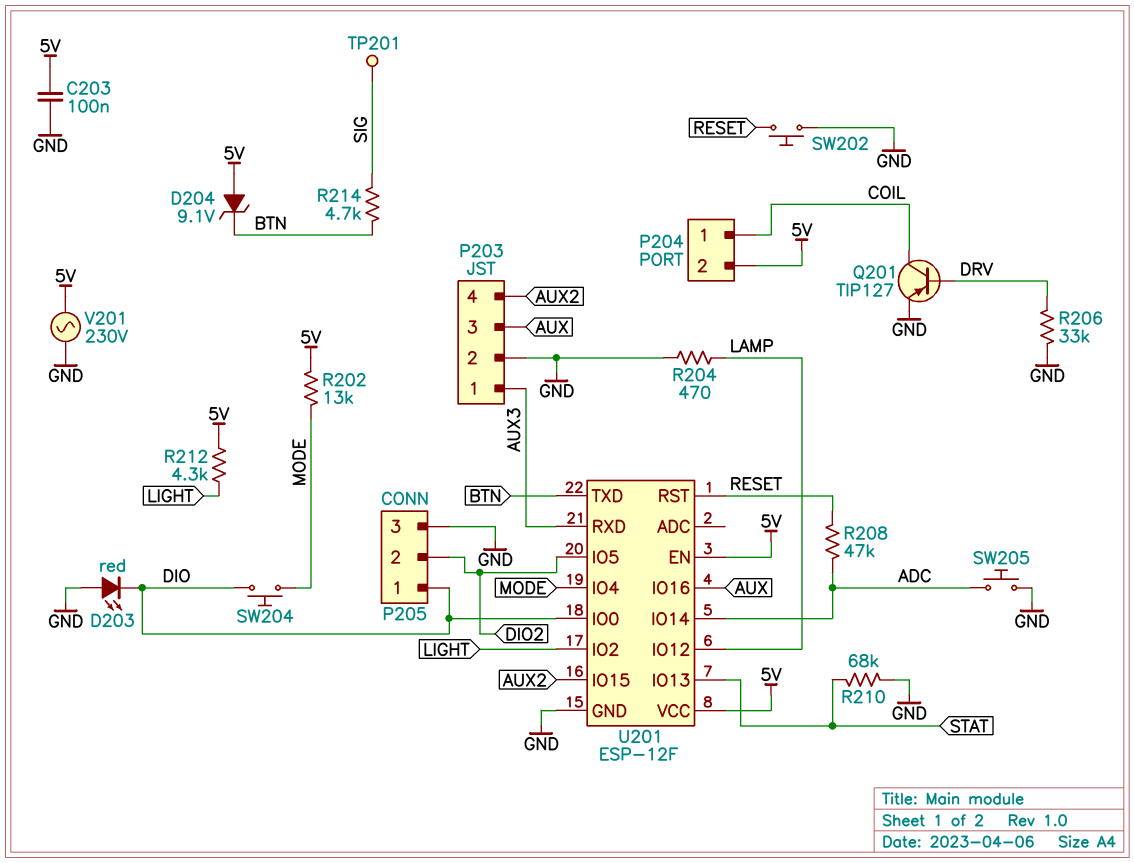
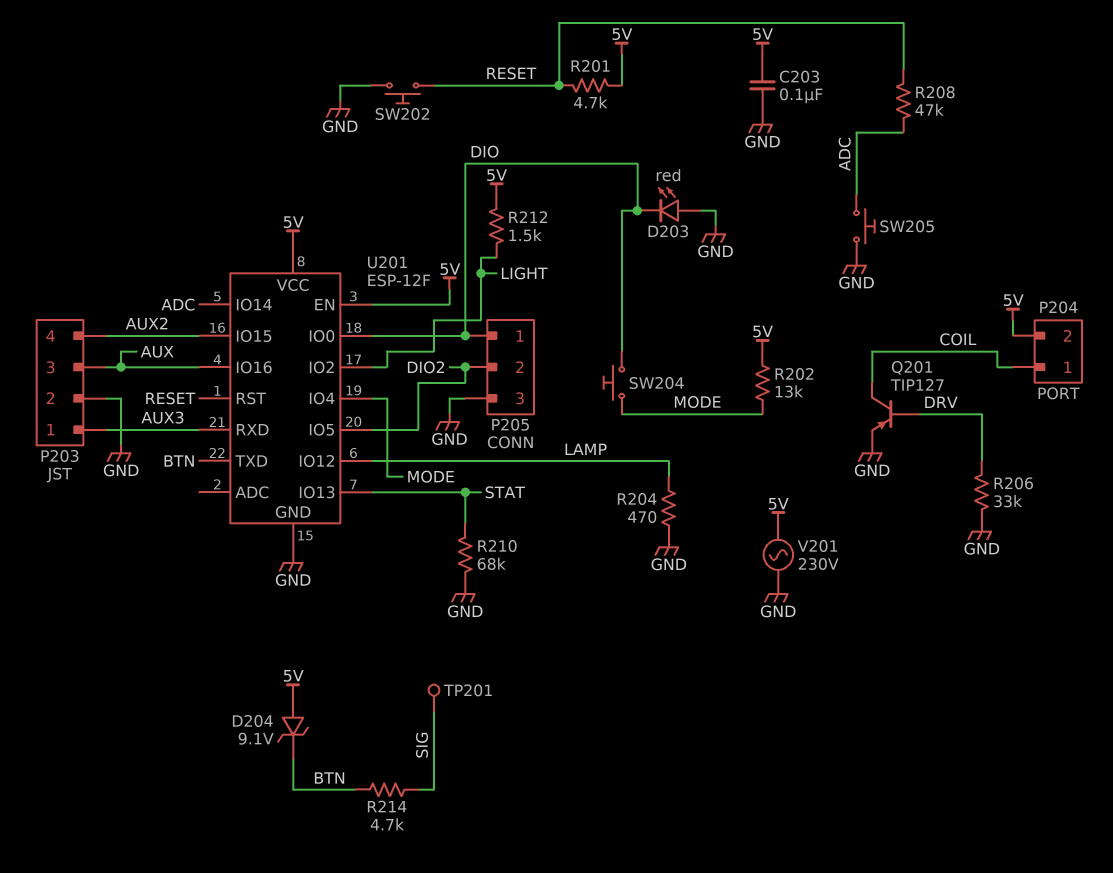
R201: none -> 4.7k (5V, RESET)
R212: 4.3k (5V, LIGHT) -> 1.5k (5V, LIGHT)

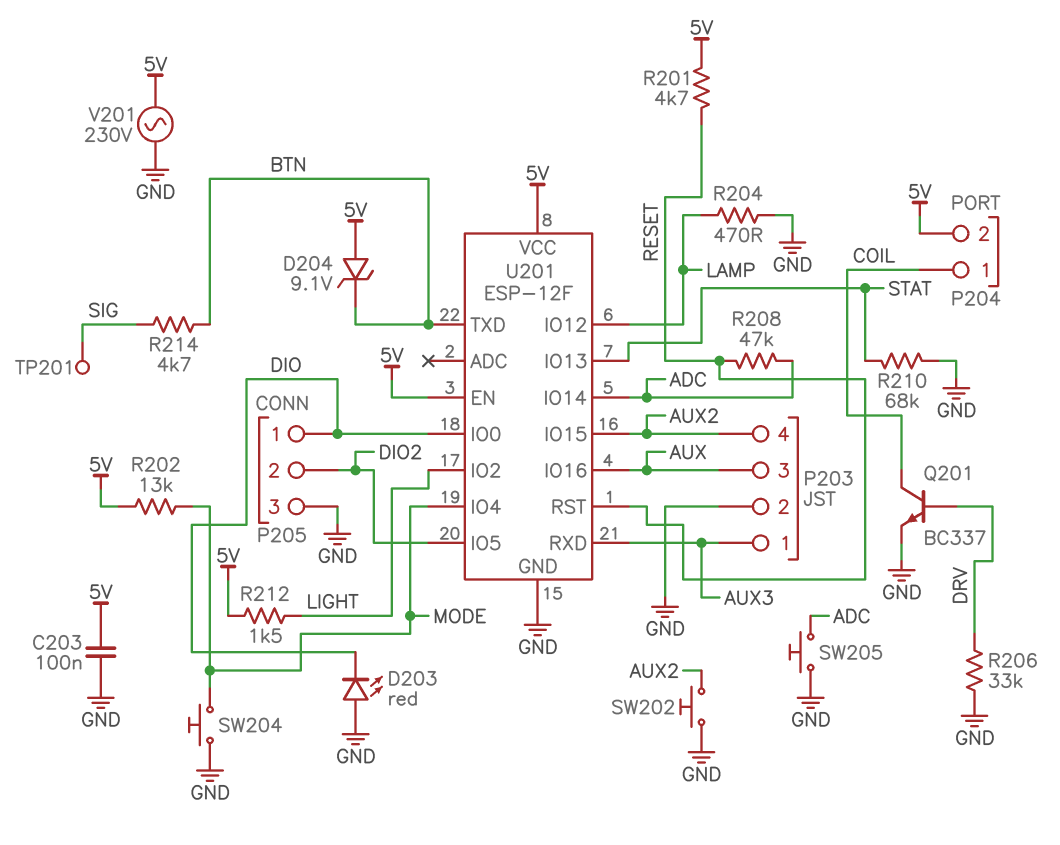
Q201: PNP TIP127 (B DRV, C COIL, E GND) -> NPN BC337 (B DRV, C COIL, E GND)
SW202: button (GND, RESET) -> button (AUX2, GND)
SW204: button (DIO, MODE) -> button (GND, MODE)

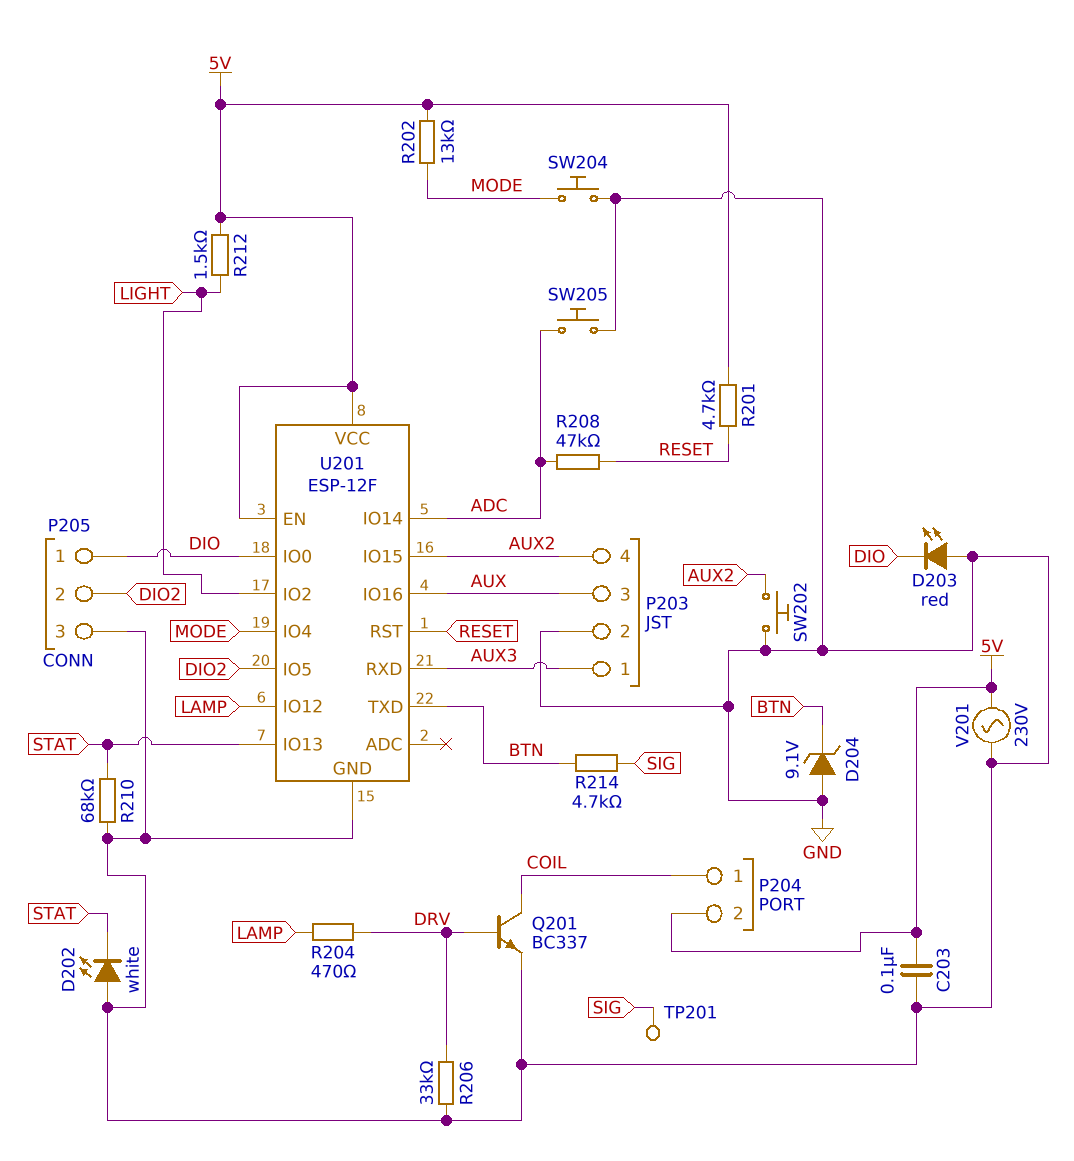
D202: none -> LED white (A GND, K STAT)
D204: zener 9.1V (A 5V, K BTN) -> zener 9.1V (A GND, K BTN)
R204: 470 (GND, LAMP) -> 470 (DRV, LAMP)

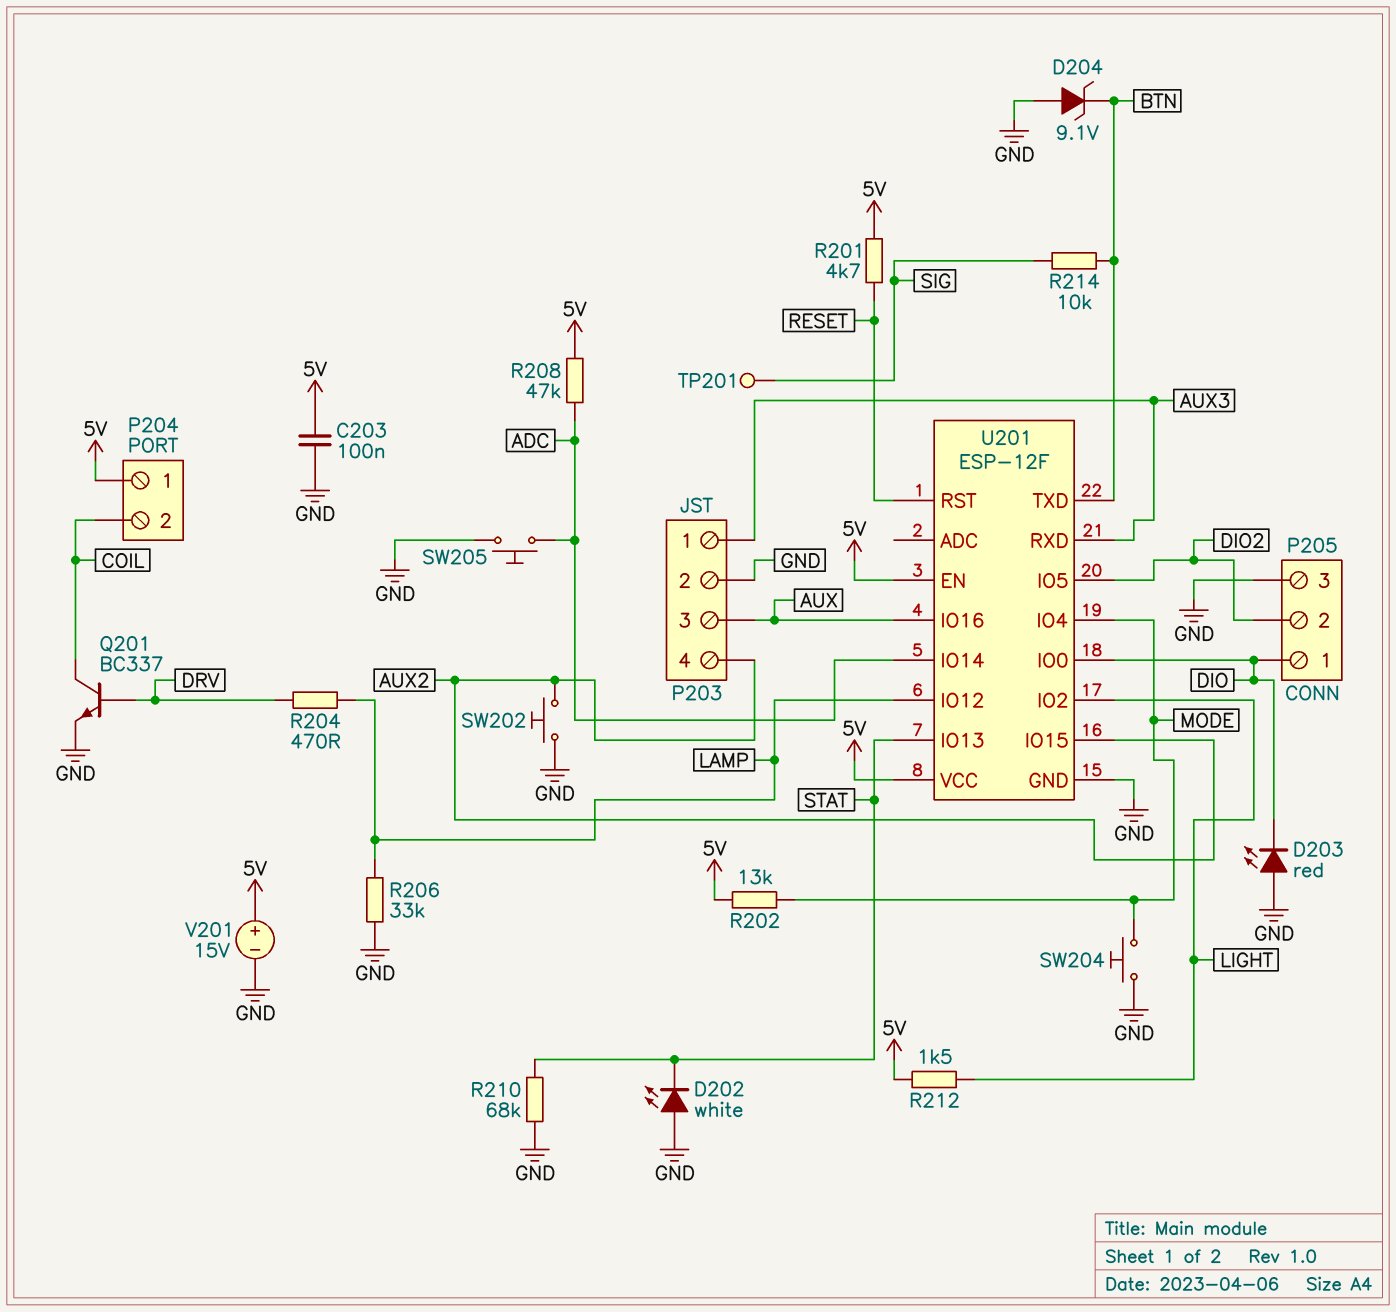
P204 pin 1: COIL -> 5V
P204 pin 2: 5V -> COIL
R206: 33k (DRV, GND) -> 33k (GND, LAMP)
R208: 47k (ADC, RESET) -> 47k (5V, ADC)
R214: 4.7k (BTN, SIG) -> 10k (BTN, SIG)
V201: AC 230V (5V, GND) -> 15V (plus 5V, minus GND)

